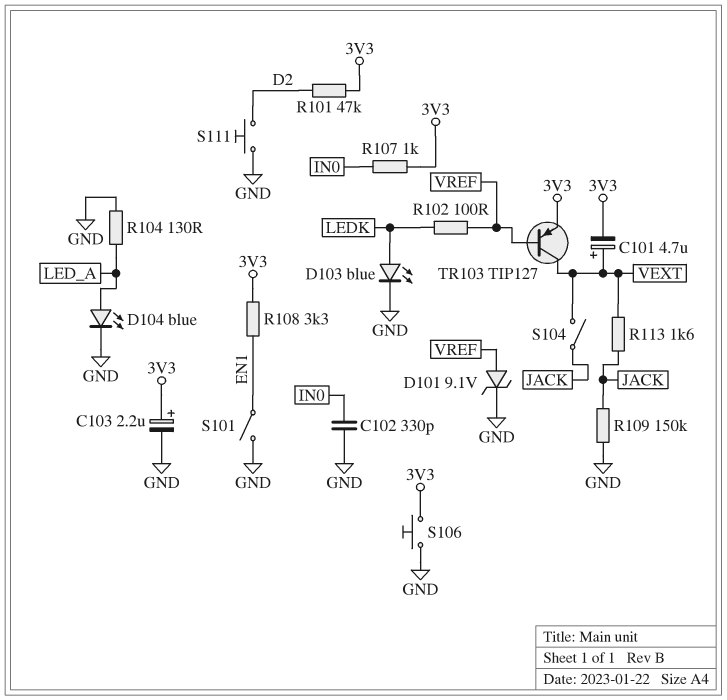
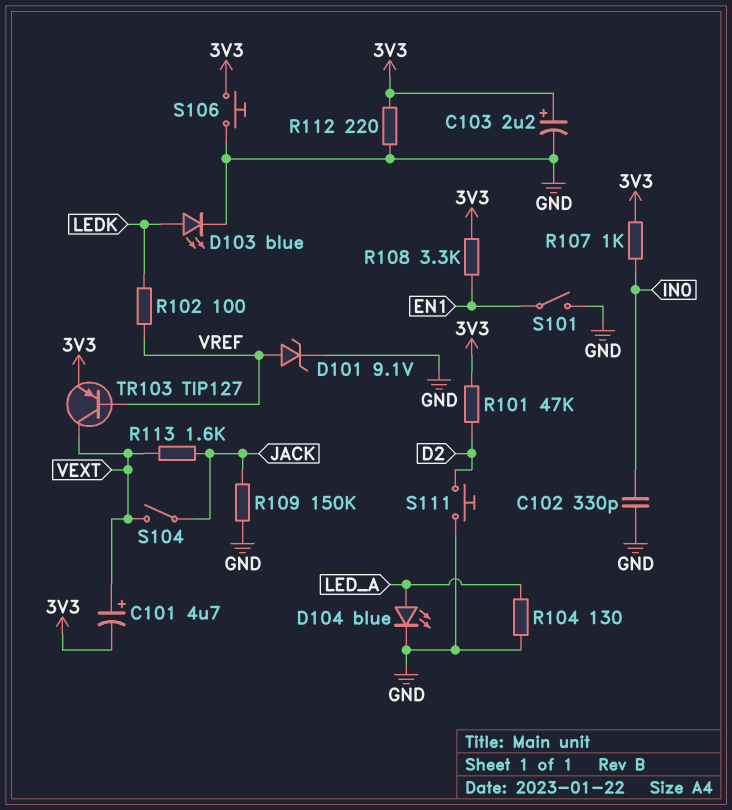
R112: none -> 220 (3V3, GND)

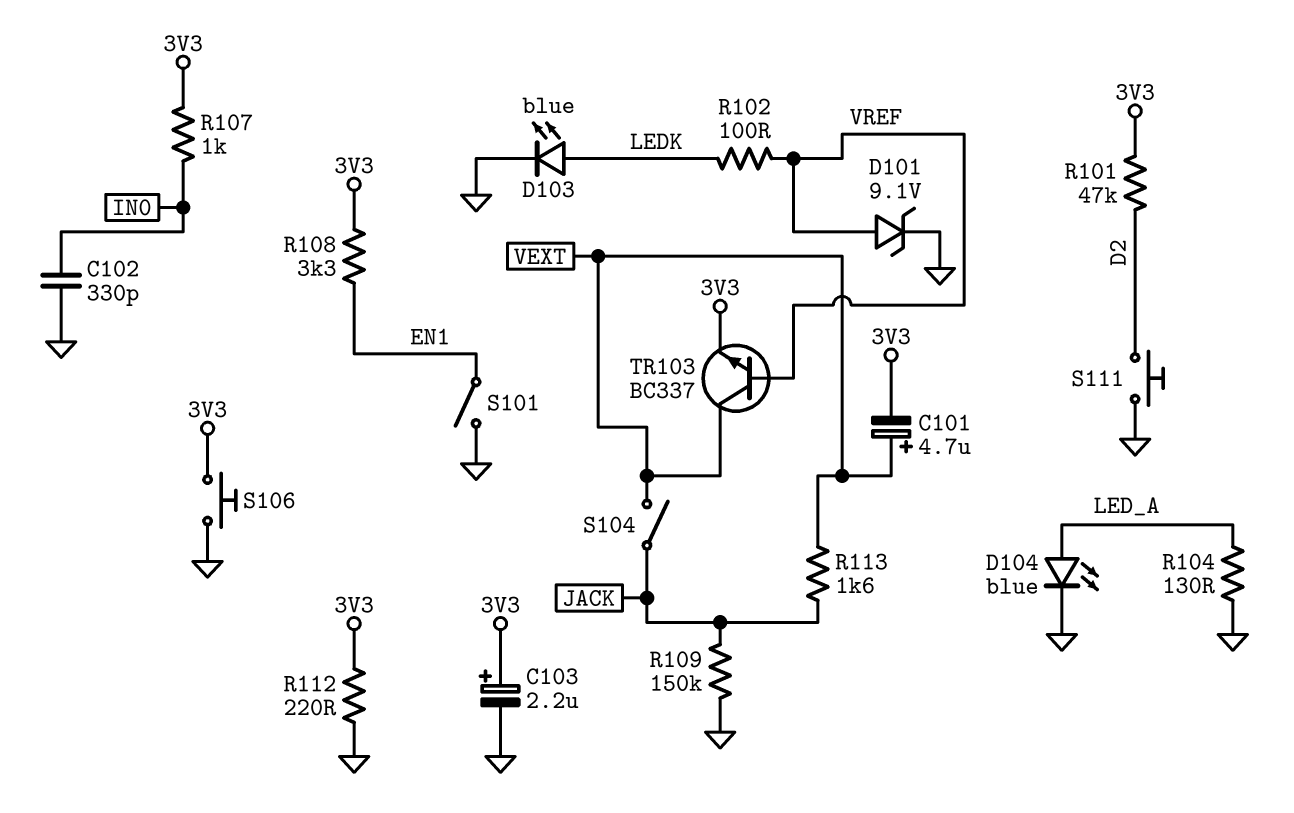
TR103: PNP TIP127 (B VREF, C VEXT, E 3V3) -> NPN BC337 (B VREF, C VEXT, E 3V3)

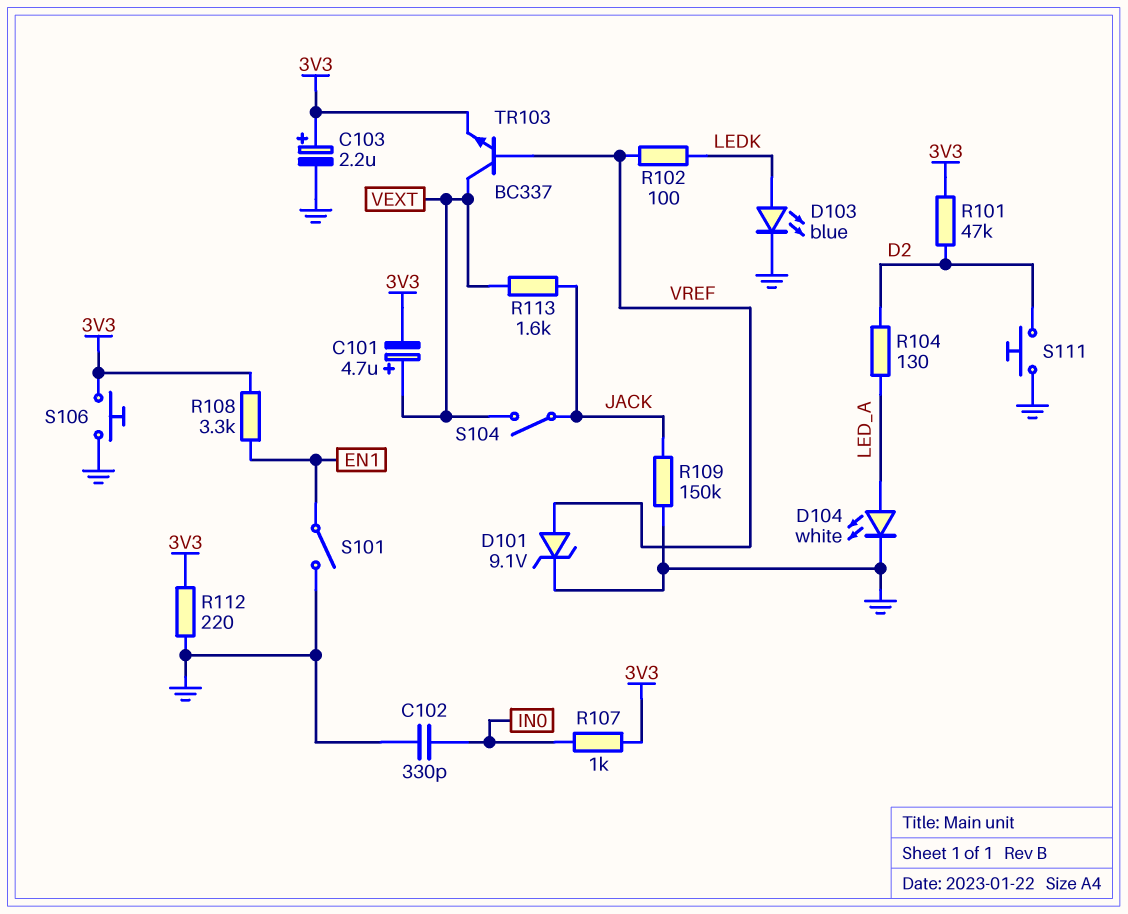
D104: LED blue (A LED_A, K GND) -> LED white (A LED_A, K GND)
R104: 130 (GND, LED_A) -> 130 (D2, LED_A)

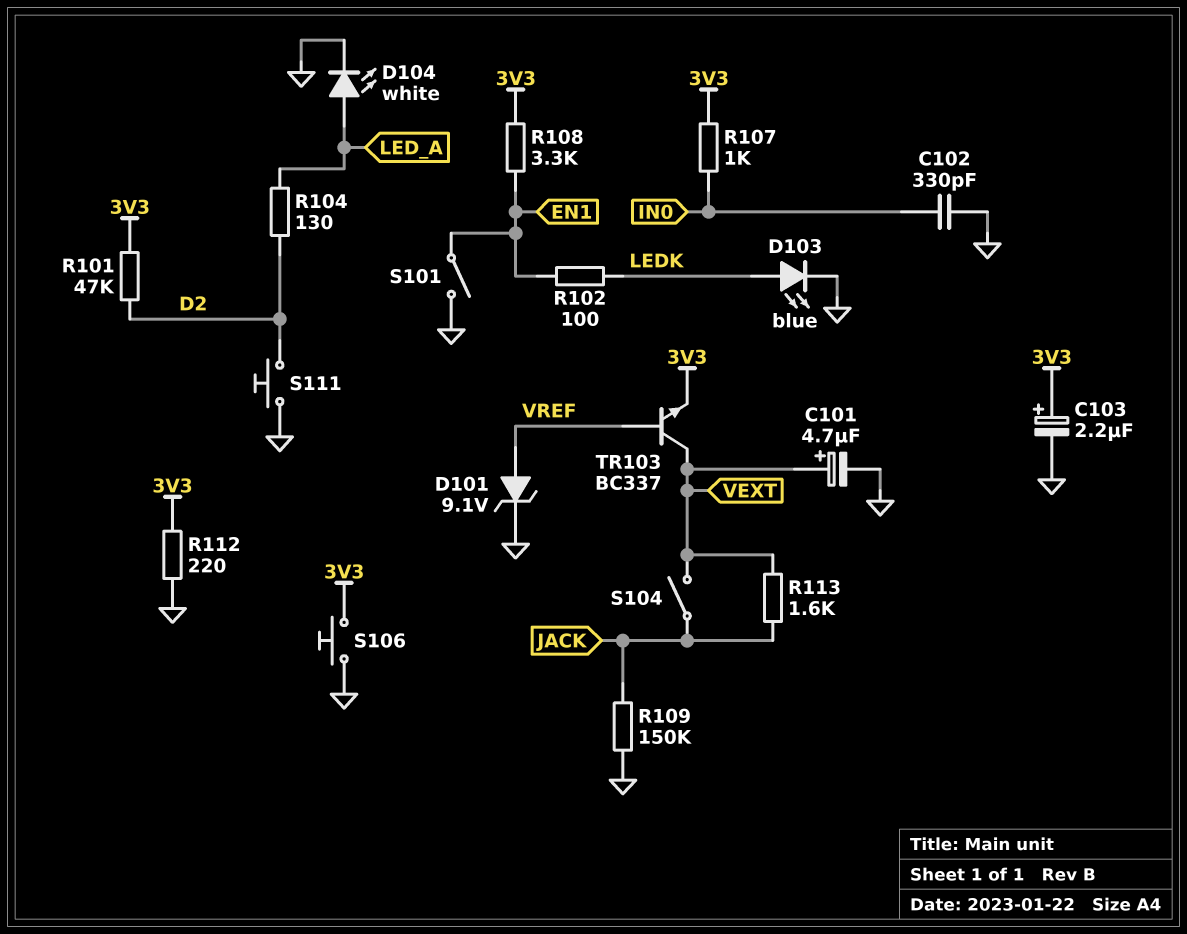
C101: 4.7uF (plus VEXT, minus 3V3) -> 4.7uF (plus VEXT, minus GND)
R102: 100 (LEDK, VREF) -> 100 (EN1, LEDK)

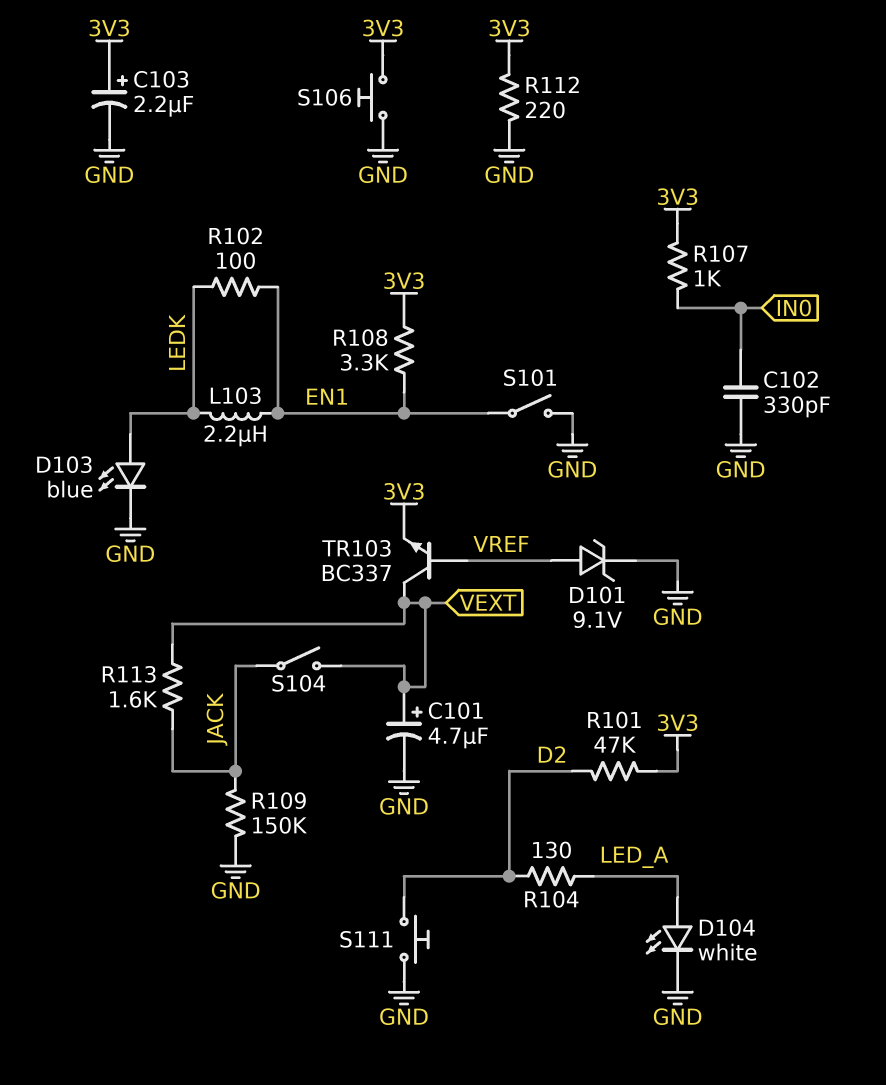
L103: none -> 2.2uH (EN1, LEDK)

